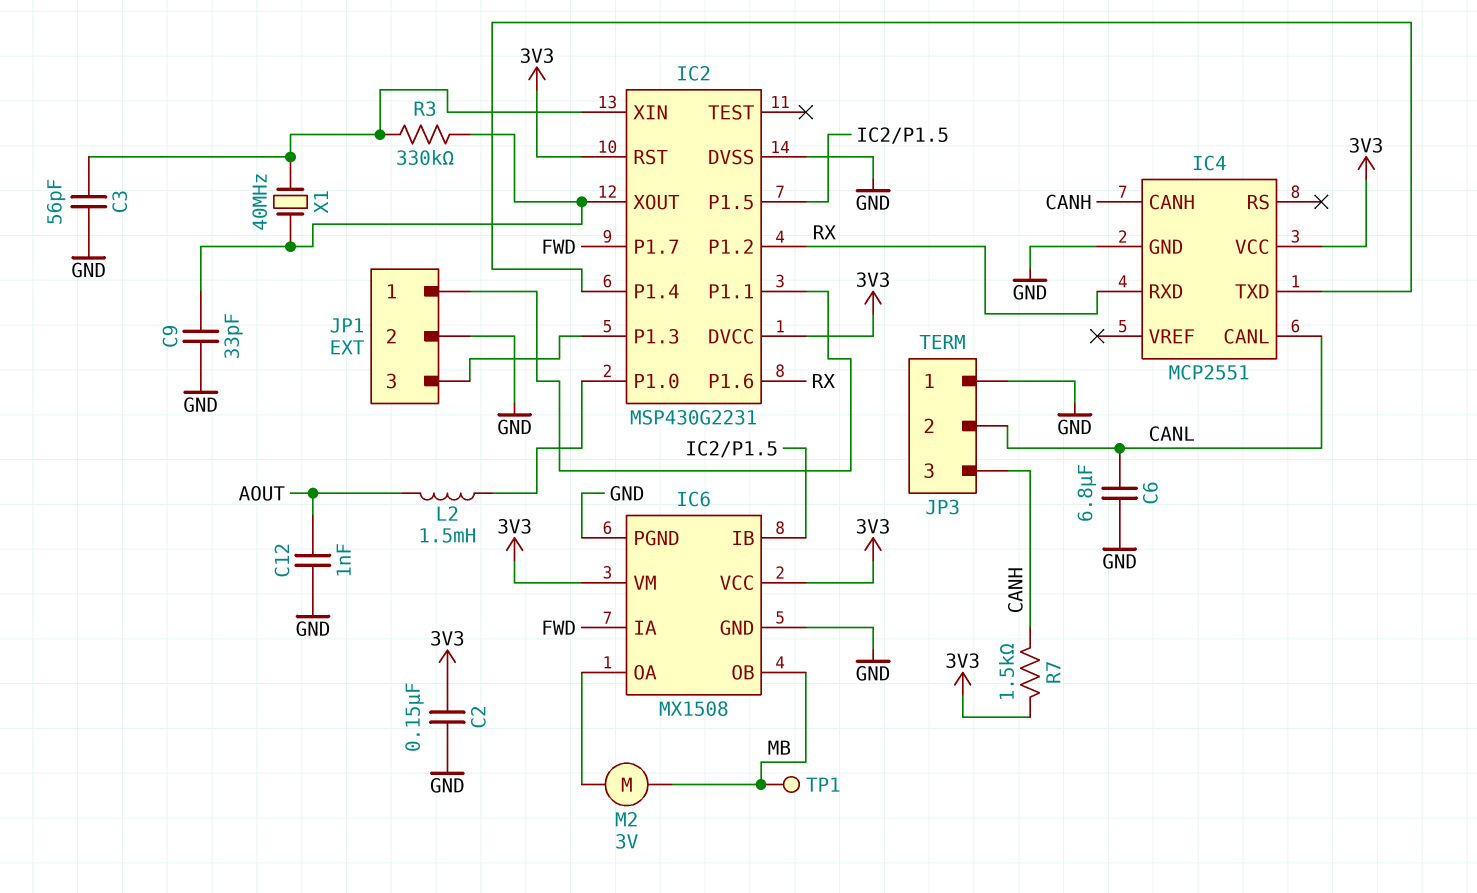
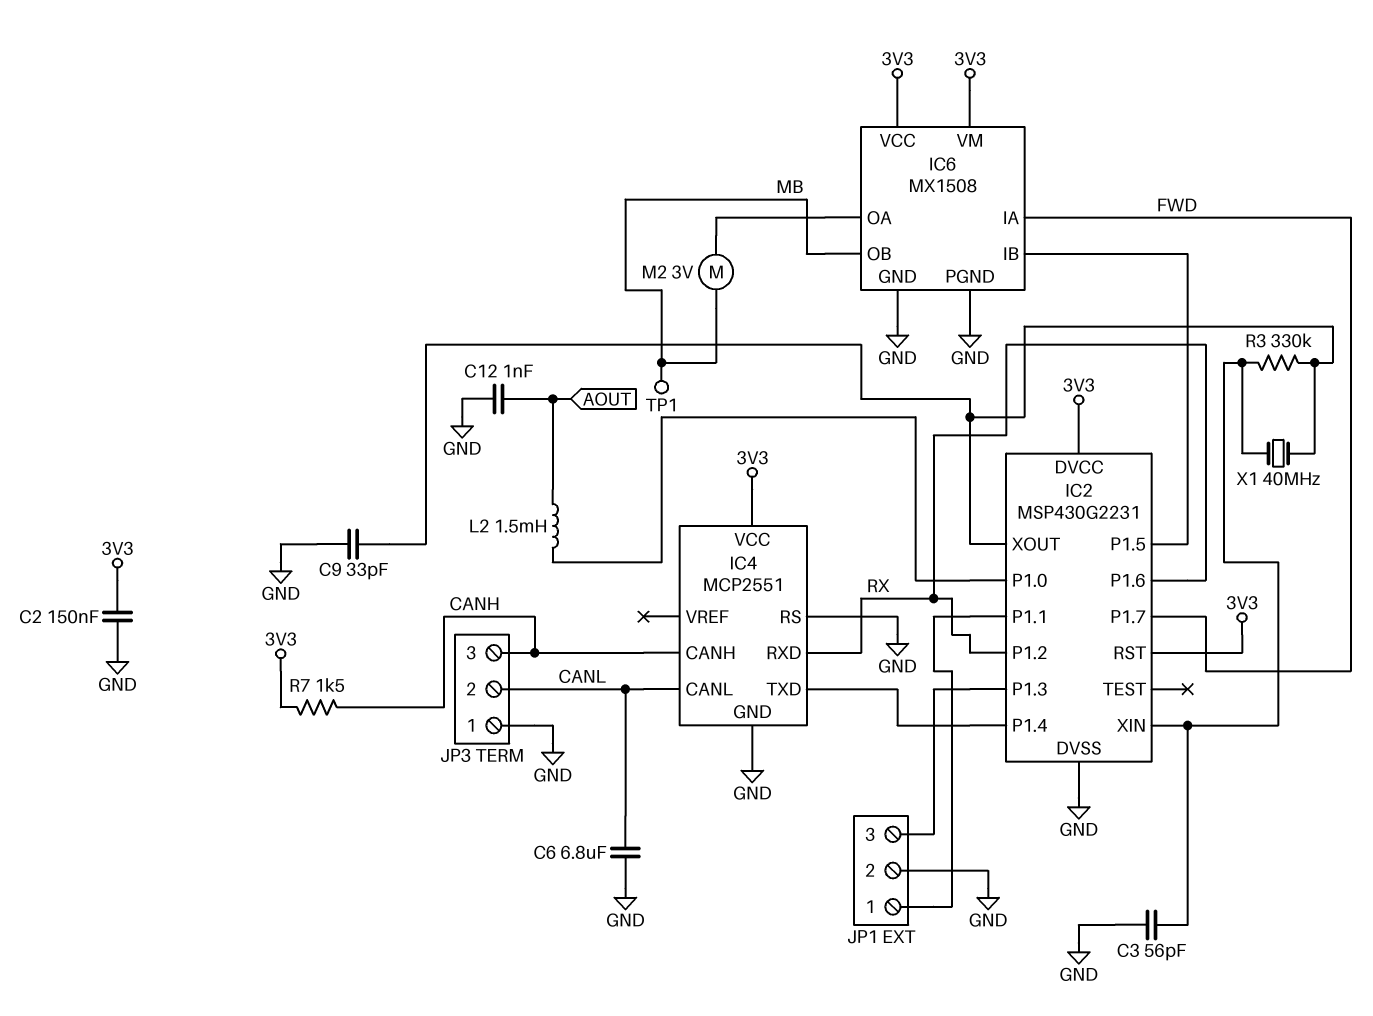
IC4 pin RS: none -> GND

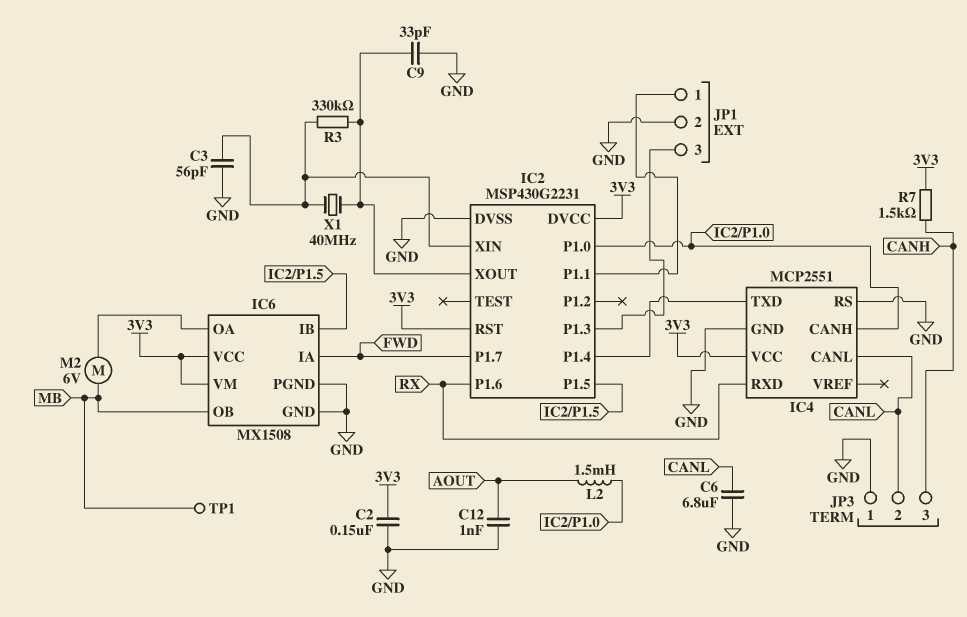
IC2 pin P1.2: RX -> none
IC4 pin CANH: CANH -> IC2/P1.0
M2: motor 3V (IC6/OA, MB) -> motor 6V (IC6/OA, MB)

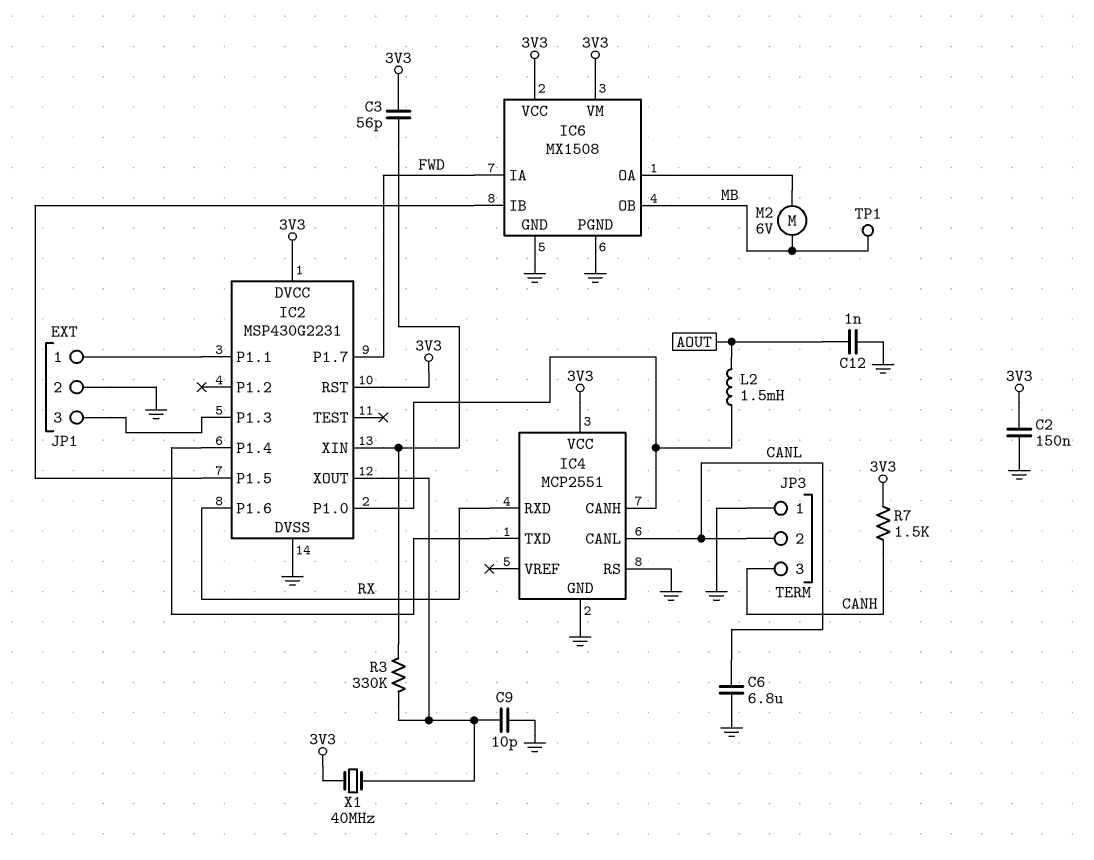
C3: 56pF (GND, IC2/XIN) -> 56pF (3V3, IC2/XIN)
C9: 33pF (GND, IC2/XOUT) -> 10pF (GND, IC2/XOUT)
X1: 40MHz (IC2/XIN, IC2/XOUT) -> 40MHz (3V3, IC2/XOUT)

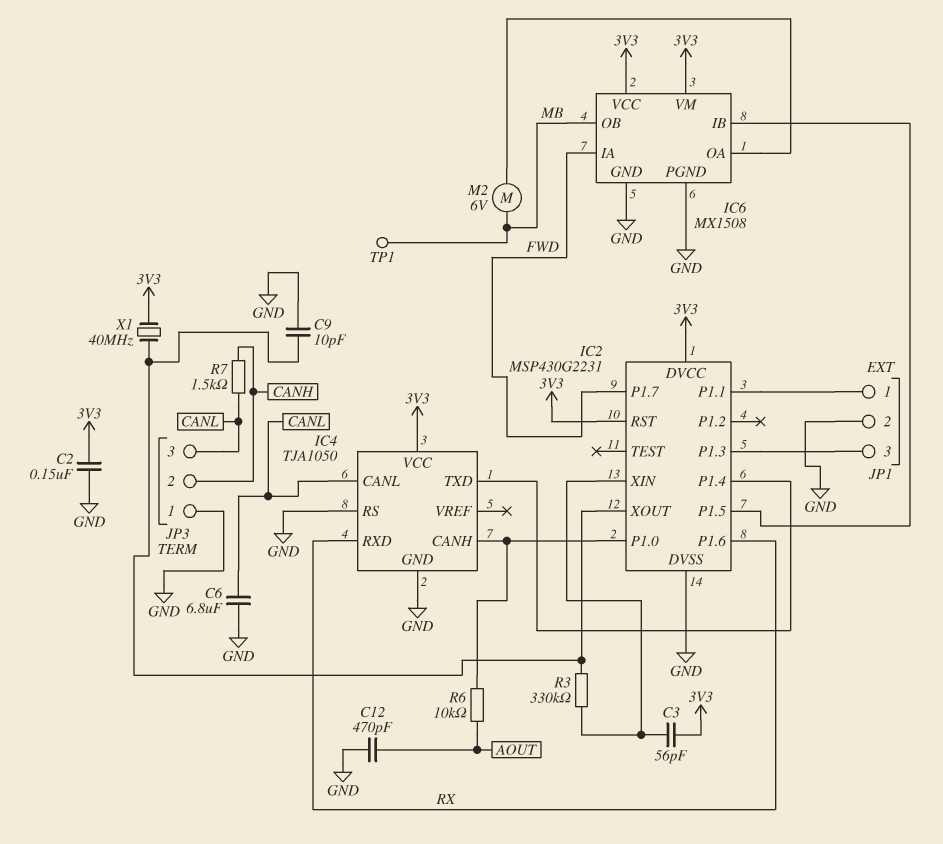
C12: 1nF (AOUT, GND) -> 470pF (AOUT, GND)
IC4: MCP2551 -> TJA1050
JP3 pin 2: CANL -> CANH
JP3 pin 3: CANH -> CANL
L2: 1.5mH (AOUT, IC2/P1.0) -> none
R6: none -> 10k (AOUT, IC2/P1.0)
R7: 1.5k (3V3, CANH) -> 1.5k (CANH, CANL)

